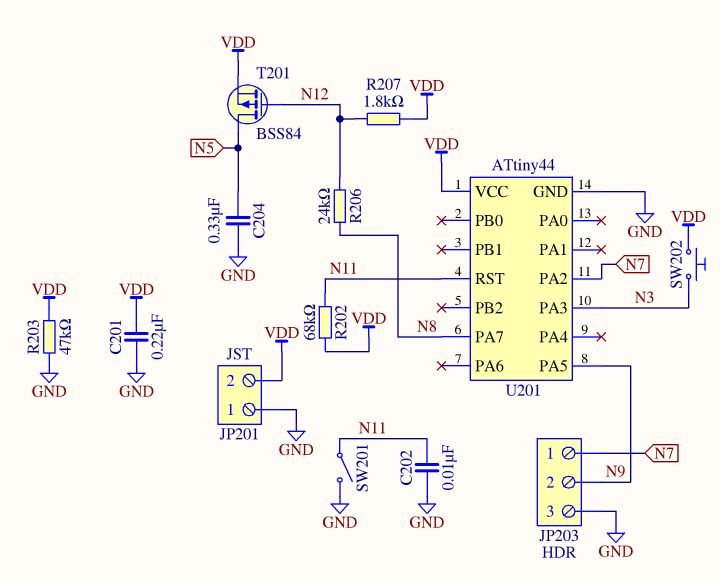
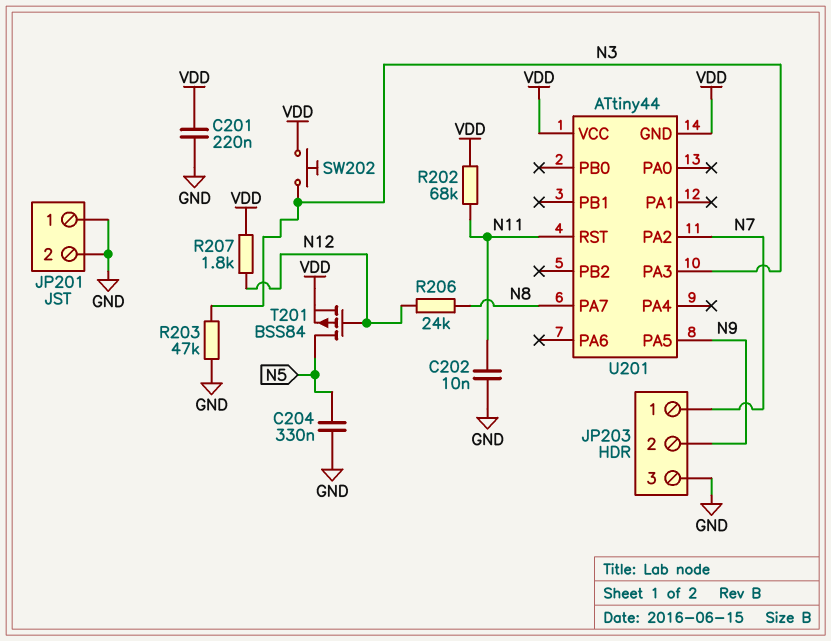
JP201 pin 2: VDD -> GND
R203: 47k (GND, VDD) -> 47k (GND, N3)
SW201: switch (GND, N11) -> none
U201 pin GND: GND -> VDD

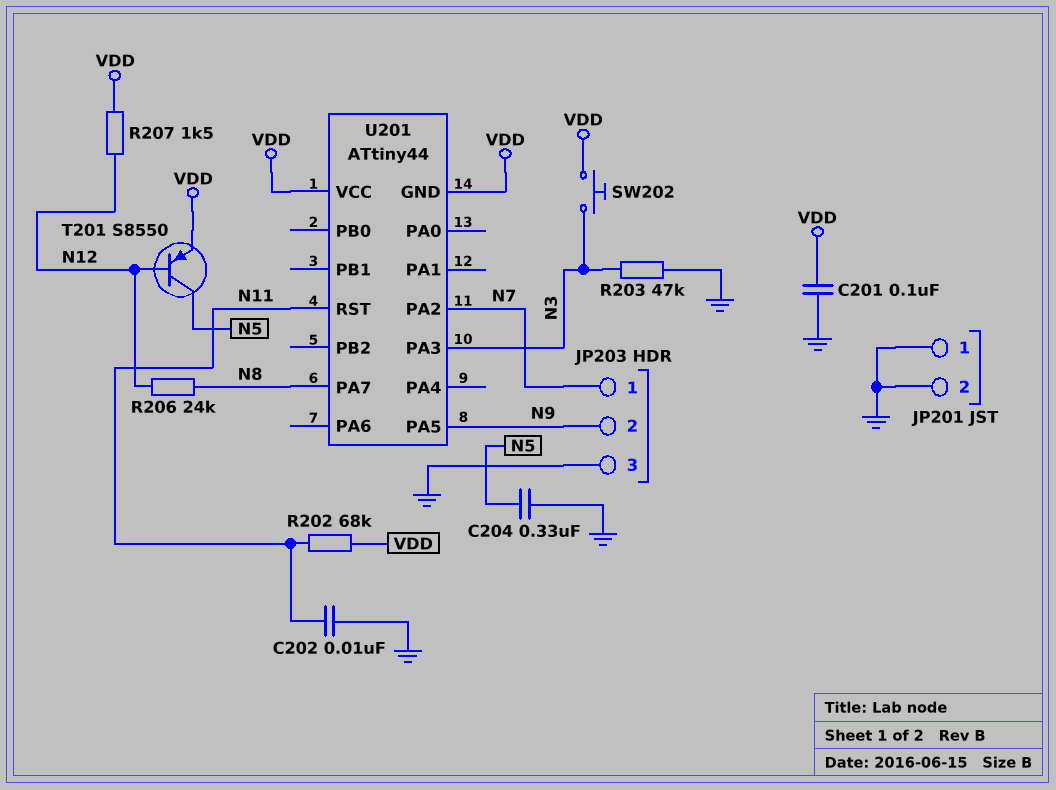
C201: 220nF (GND, VDD) -> 100nF (GND, VDD)
R207: 1.8k (N12, VDD) -> 1.5k (N12, VDD)
T201: PMOS BSS84 (G N12, D N5, S VDD) -> PNP S8550 (B N12, C N5, E VDD)

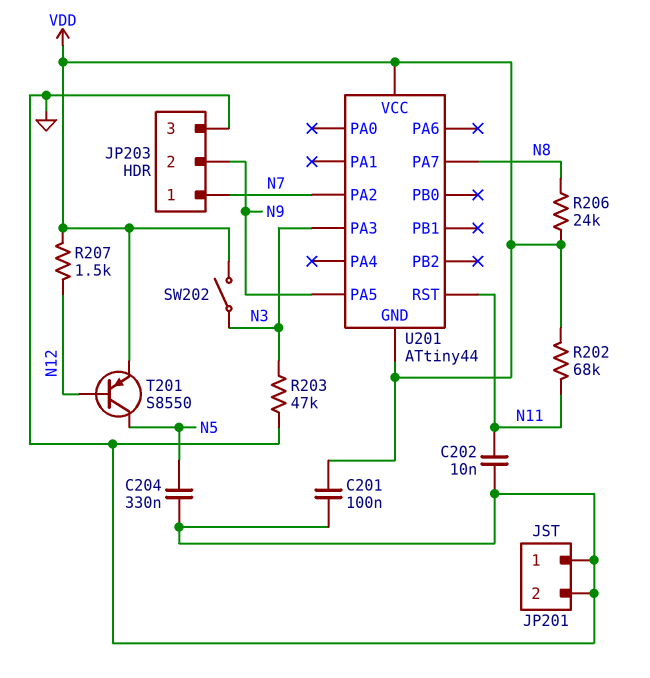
R206: 24k (N8, N12) -> 24k (N8, VDD)
SW202: button (N3, VDD) -> switch (N3, VDD)

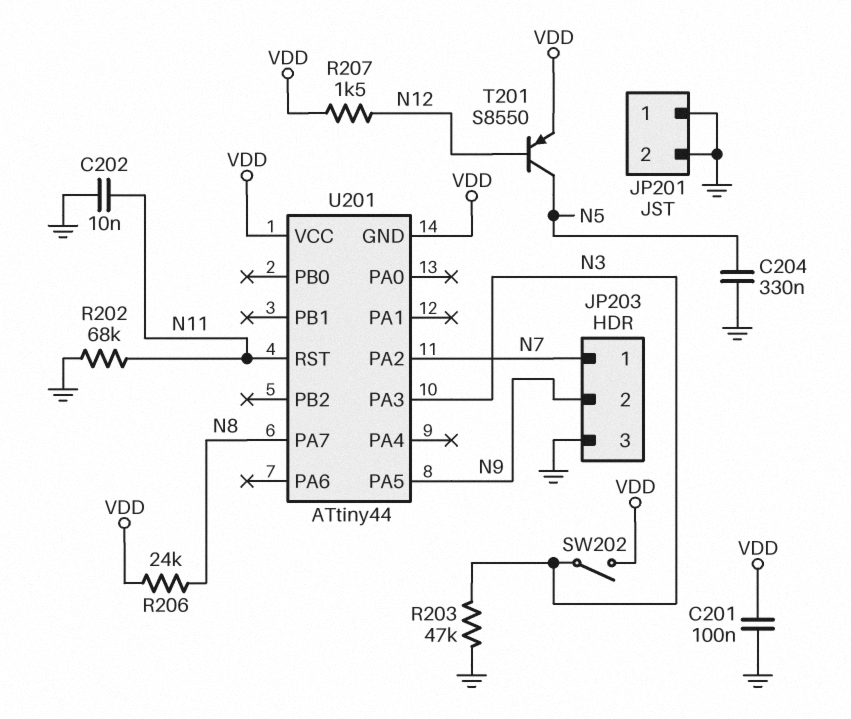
R202: 68k (N11, VDD) -> 68k (GND, N11)

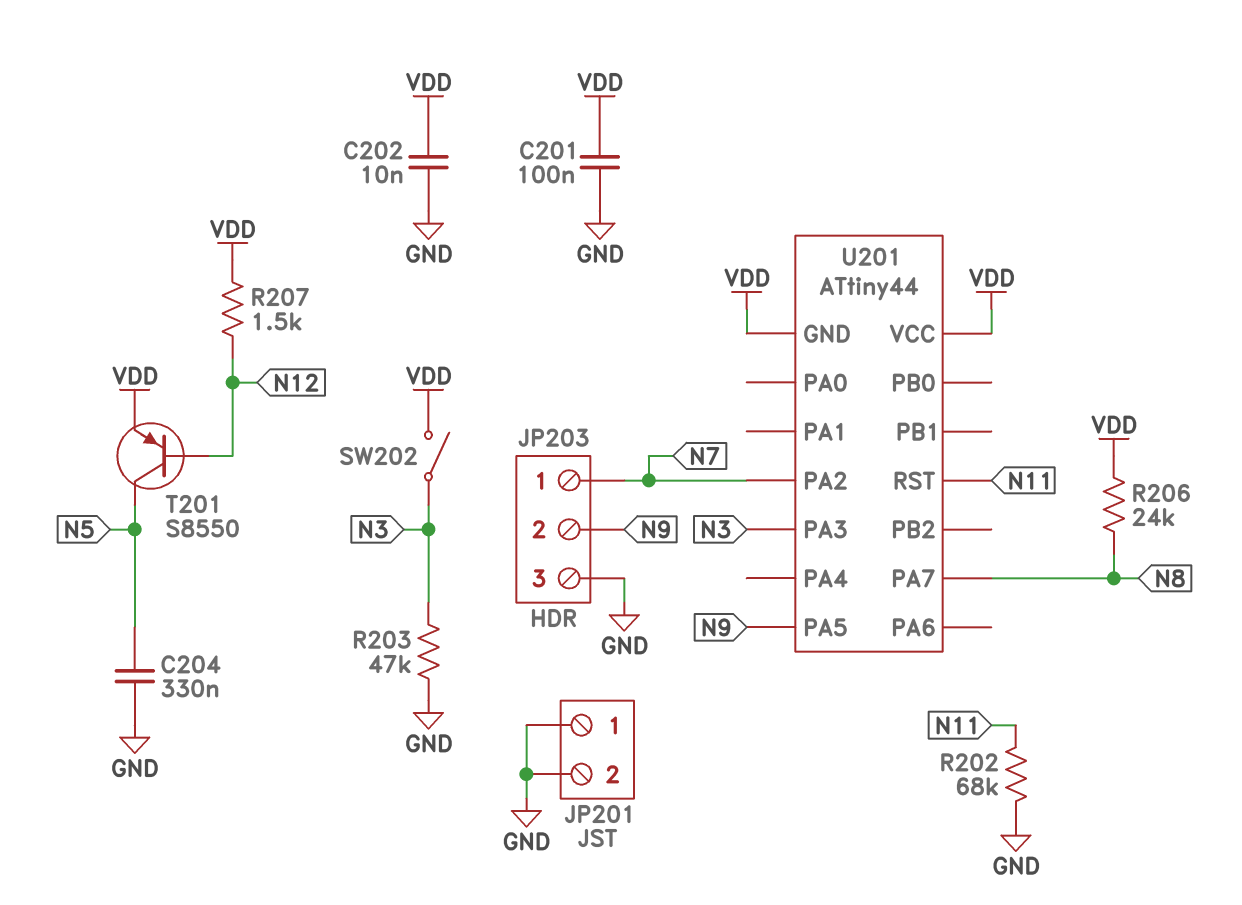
C202: 10nF (GND, N11) -> 10nF (GND, VDD)

